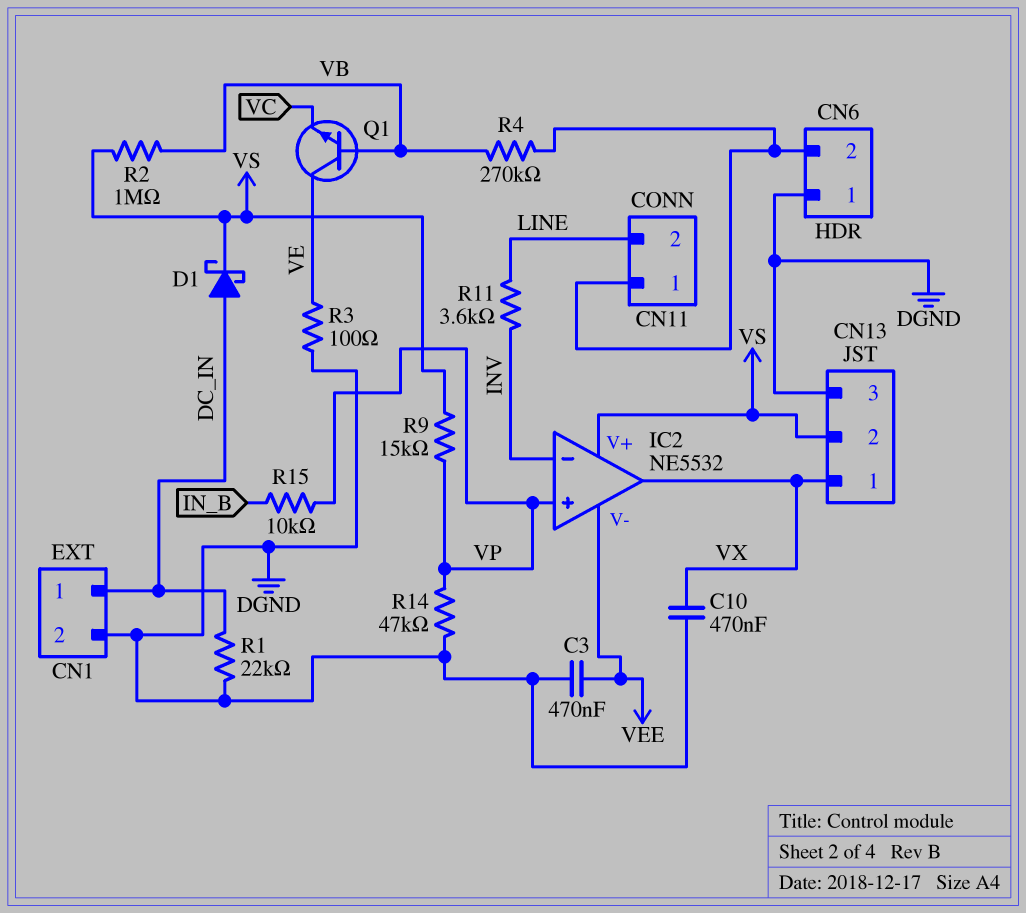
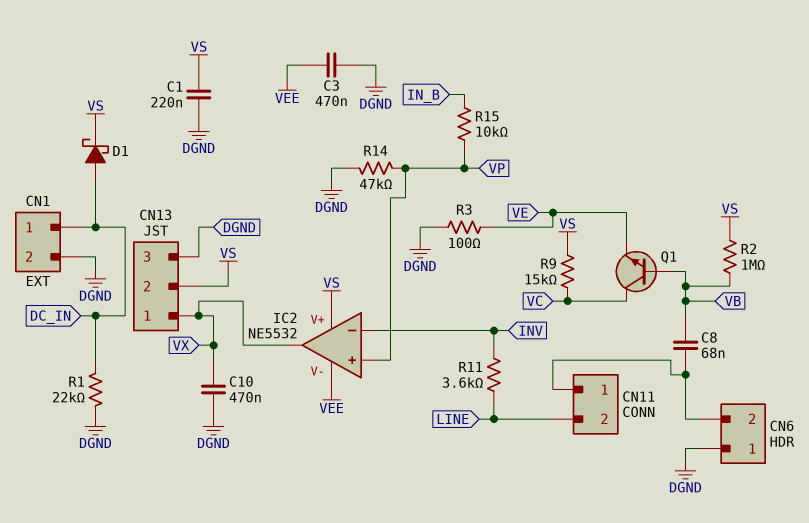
C1: none -> 220nF (DGND, VS)
C8: none -> 68nF (CN6/2, VB)
Q1: NPN (B VB, C VE, E VC) -> NPN (B VB, C VC, E VE)
R4: 270k (CN6/2, VB) -> none
R9: 15k (VP, VS) -> 15k (VC, VS)

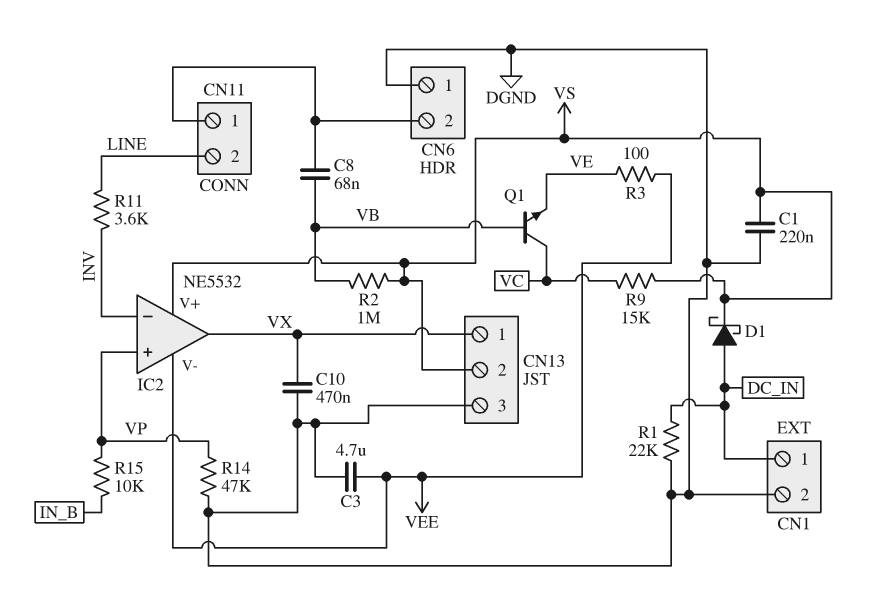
C3: 470nF (DGND, VEE) -> 4.7uF (DGND, VEE)
R3: 100 (DGND, VE) -> 100 (VE, VEE)

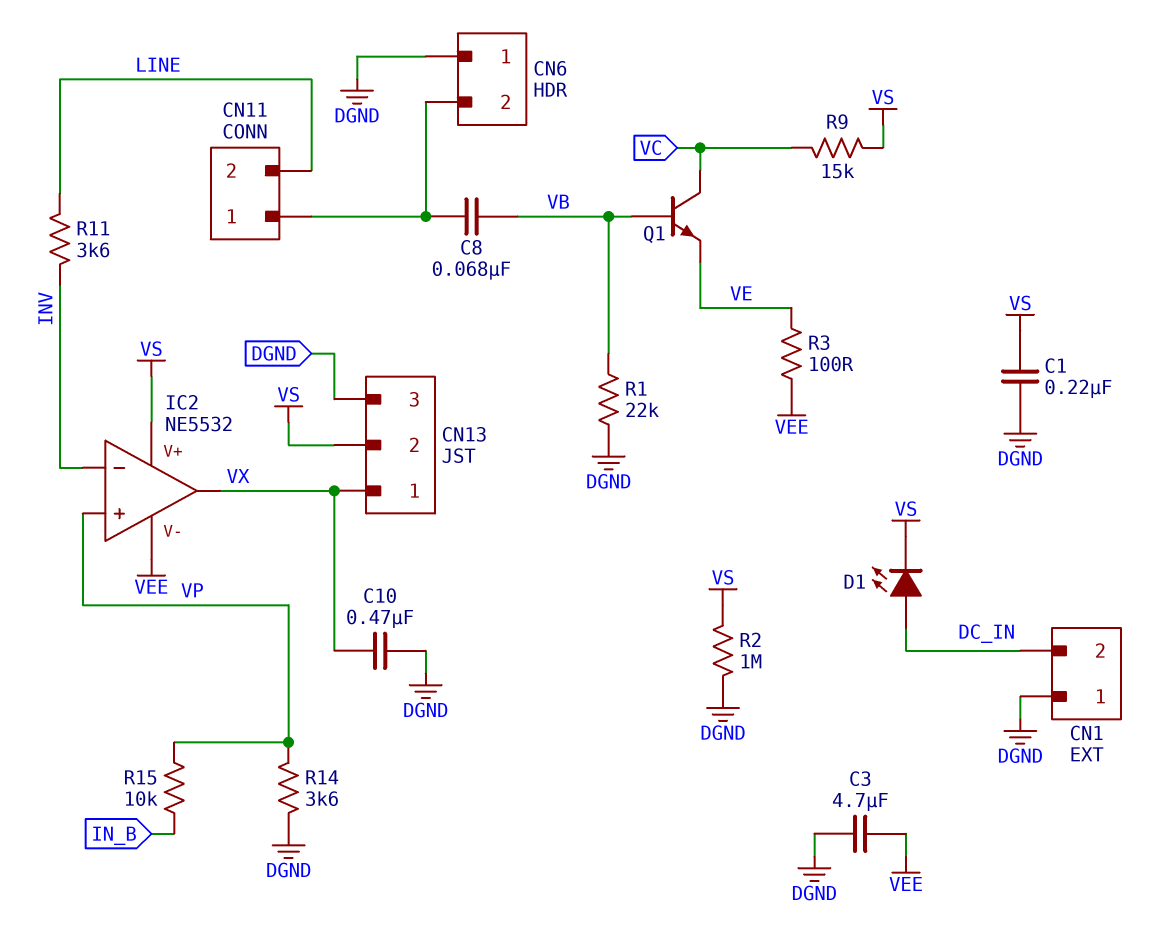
CN1 pin 1: DC_IN -> DGND
CN1 pin 2: DGND -> DC_IN
D1: schottky (A DC_IN, K VS) -> LED (A DC_IN, K VS)
R1: 22k (DC_IN, DGND) -> 22k (DGND, VB)
R2: 1M (VB, VS) -> 1M (DGND, VS)
R14: 47k (DGND, VP) -> 3.6k (DGND, VP)

